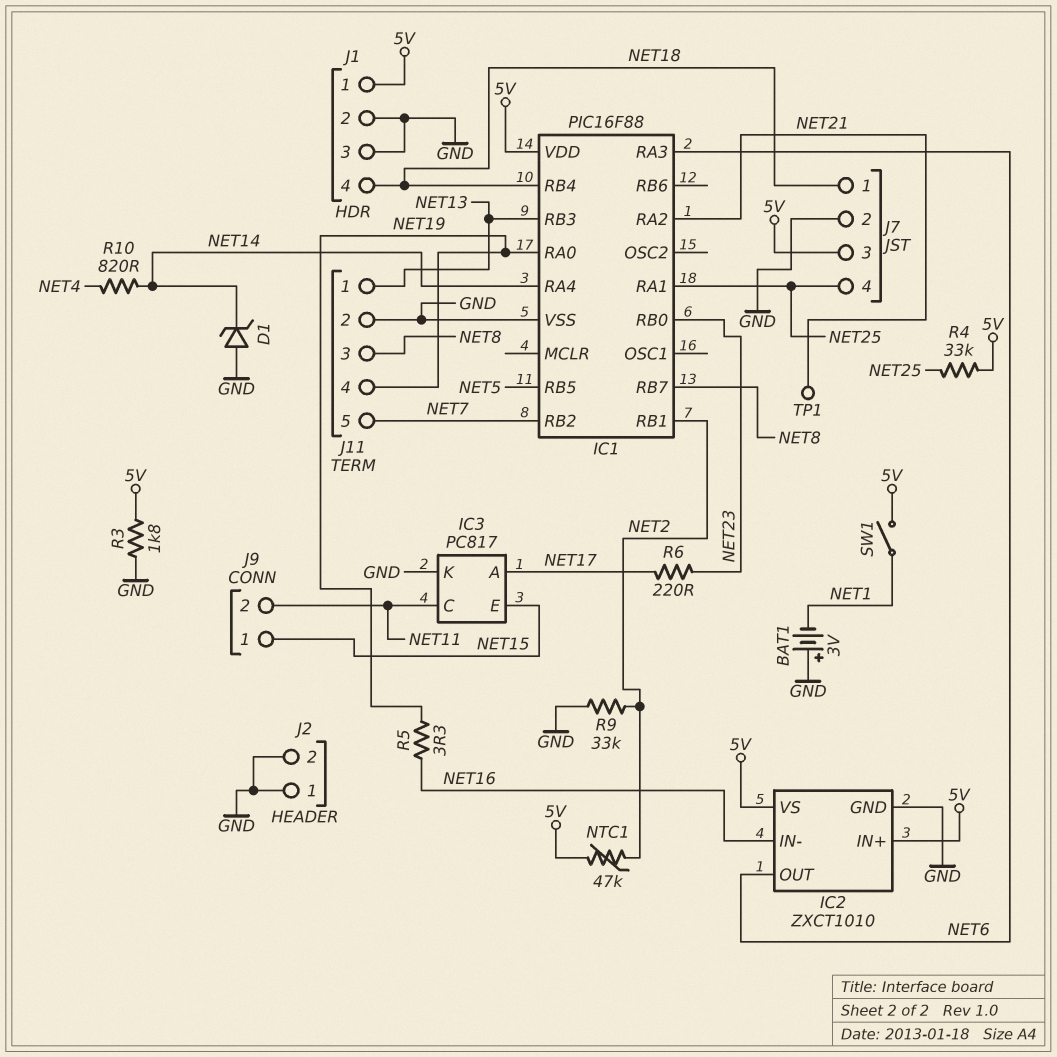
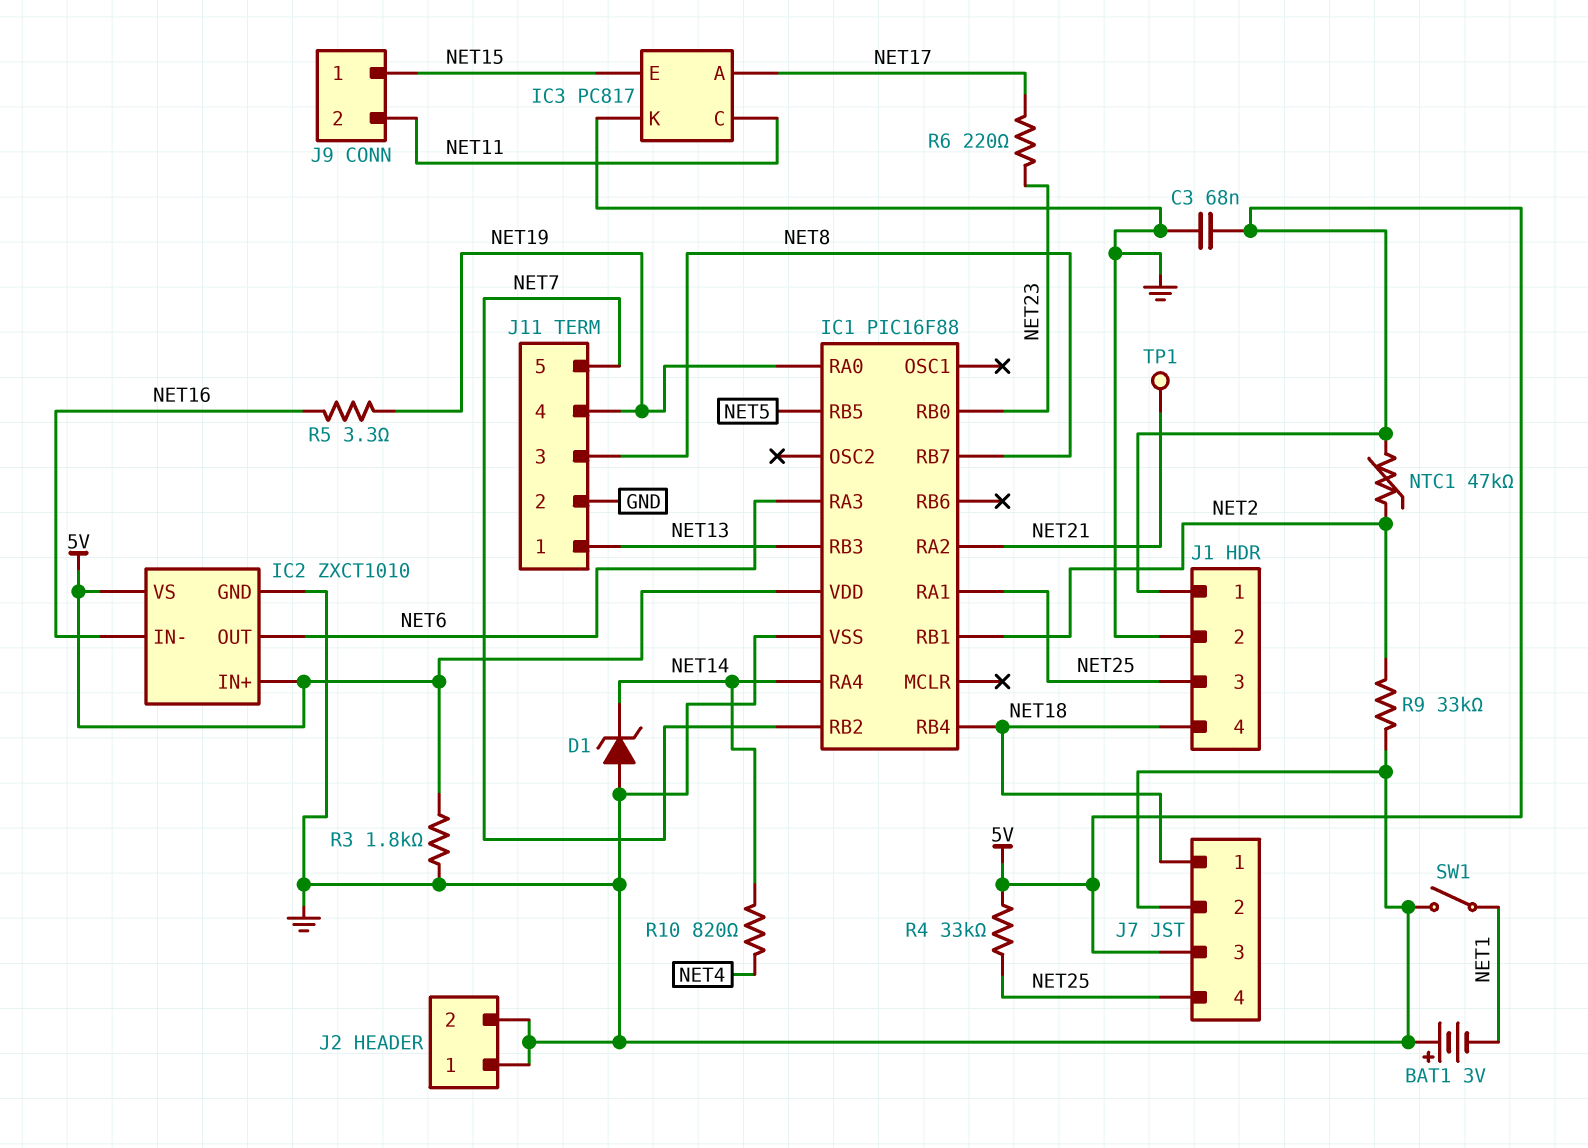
C3: none -> 68nF (5V, GND)
J1 pin 3: GND -> NET25
SW1: switch (5V, NET1) -> switch (GND, NET1)

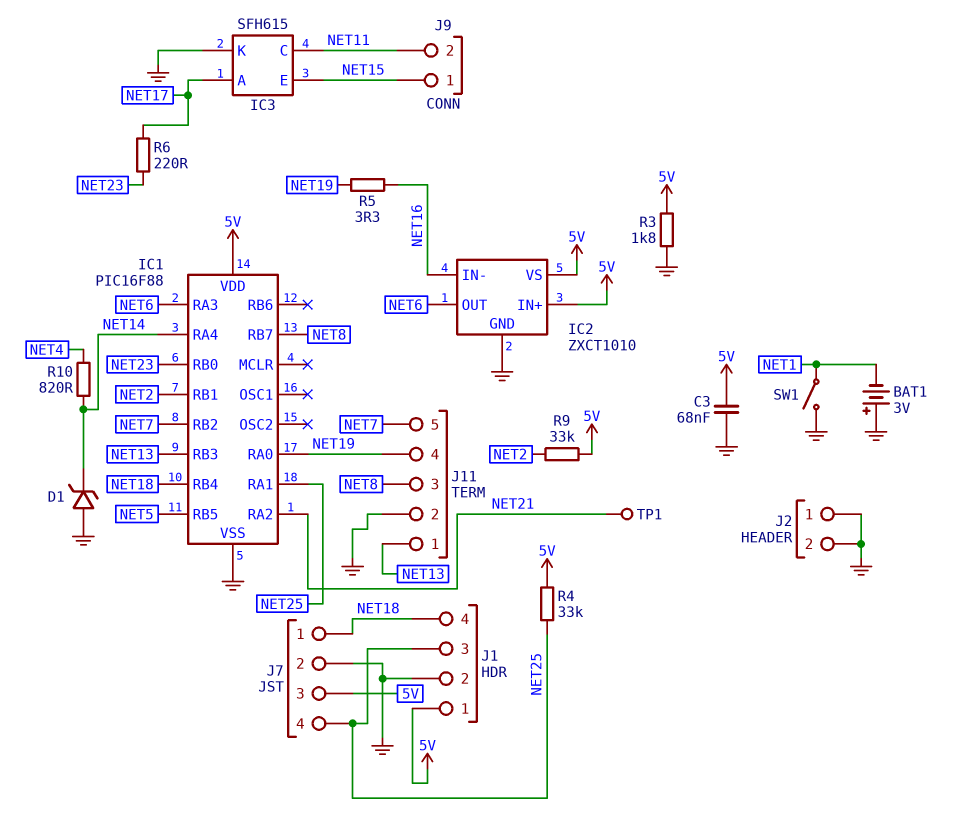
IC3: PC817 -> SFH615
NTC1: 47k (5V, NET2) -> none
R9: 33k (GND, NET2) -> 33k (5V, NET2)

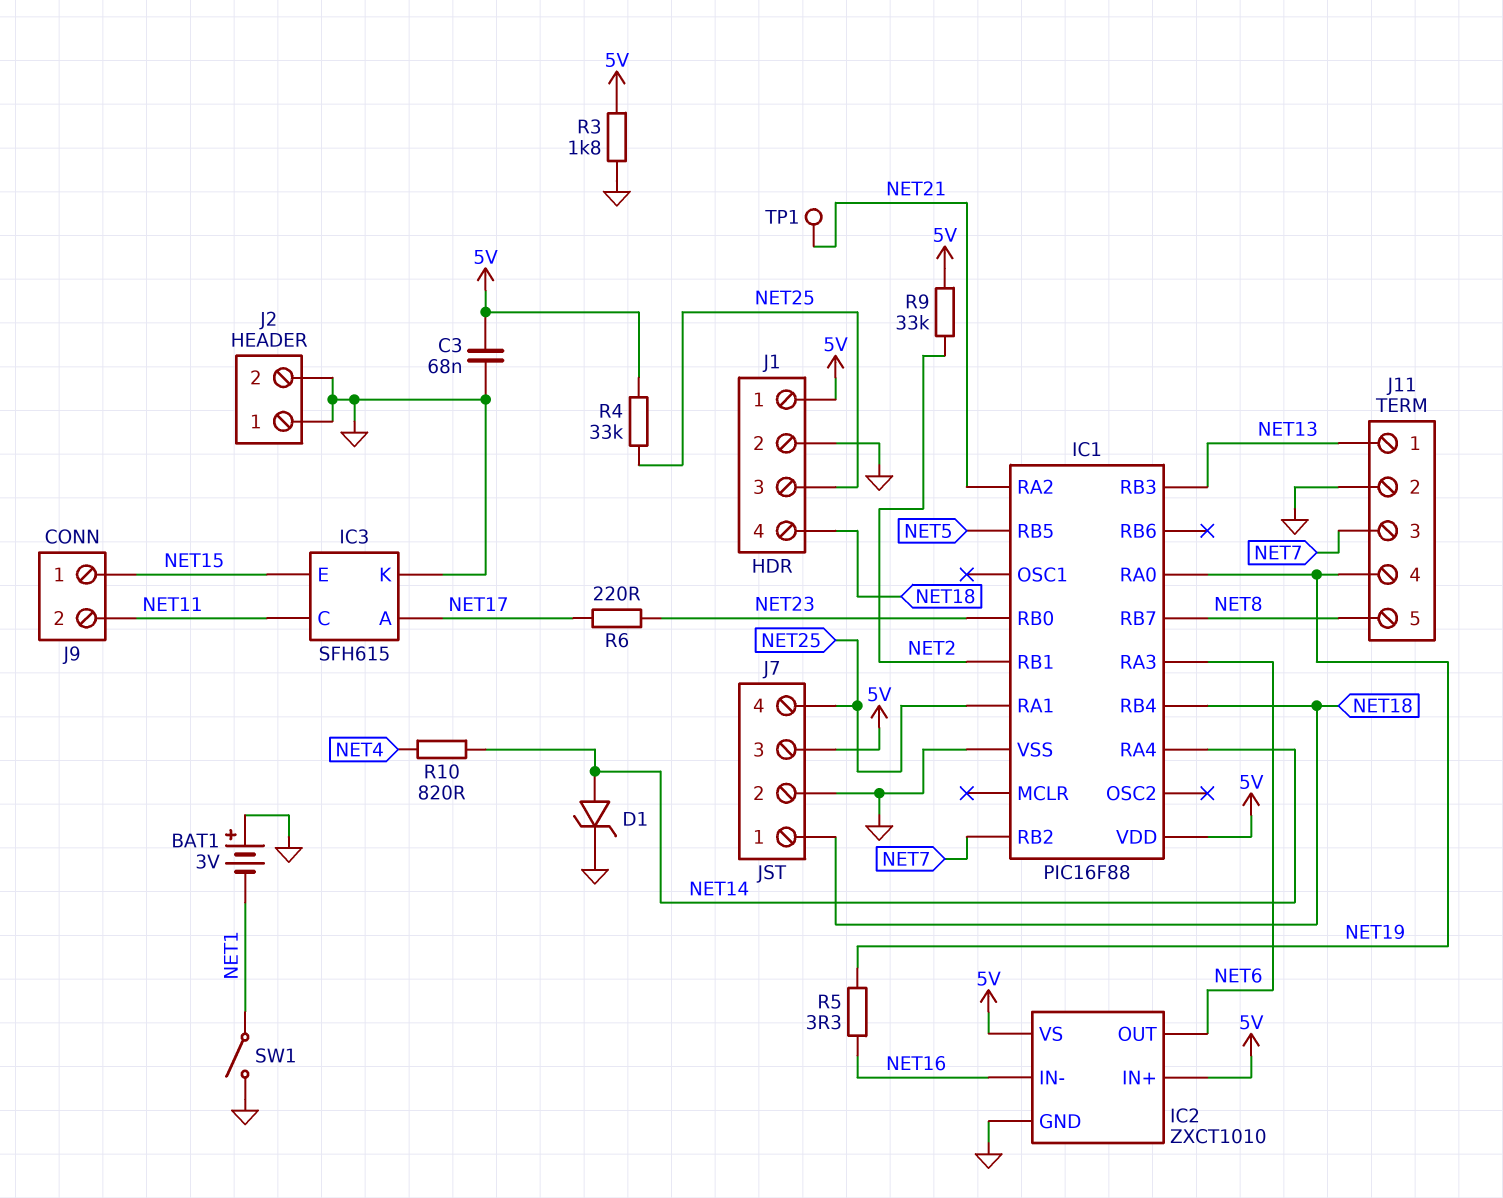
D1: zener (A GND, K NET14) -> zener (A NET14, K GND)
J11 pin 3: NET8 -> NET7
J11 pin 5: NET7 -> NET8

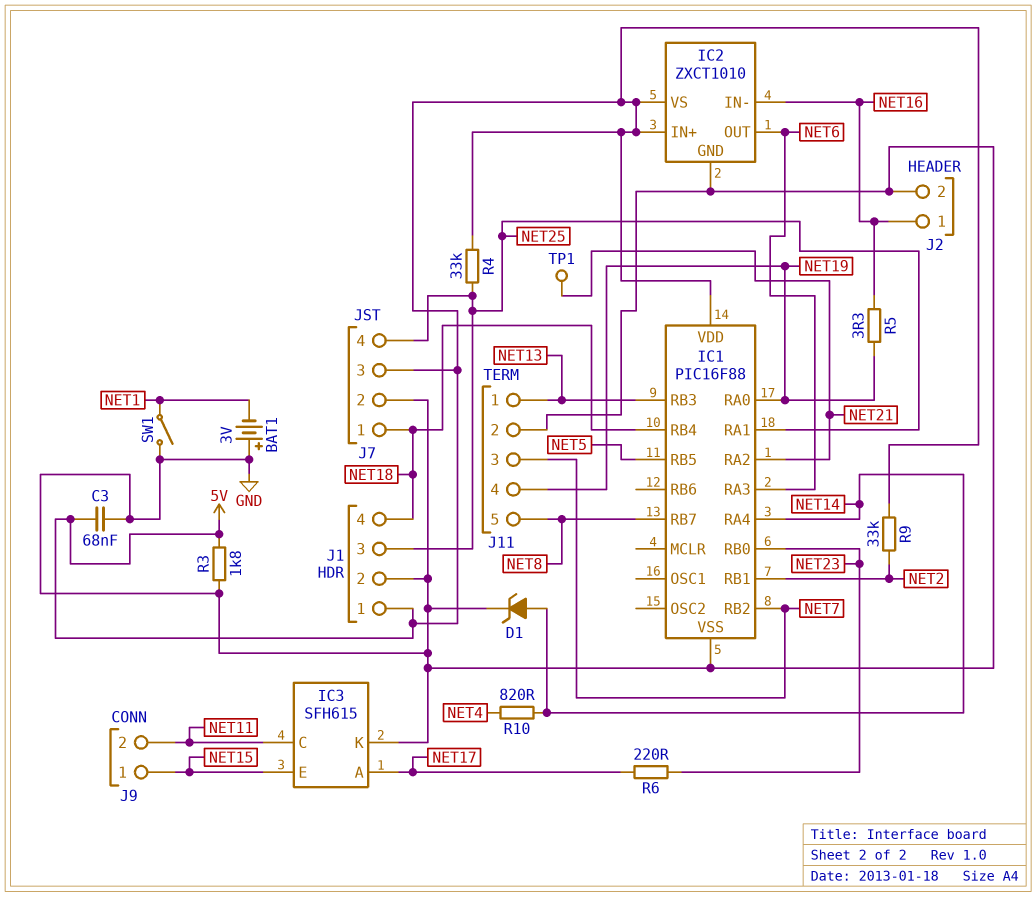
J2 pin 1: GND -> NET16

